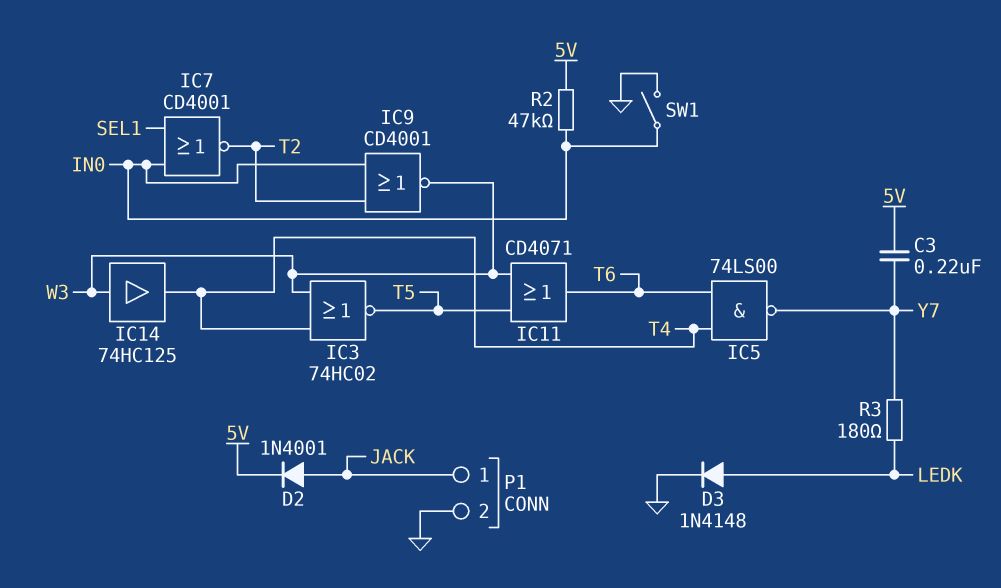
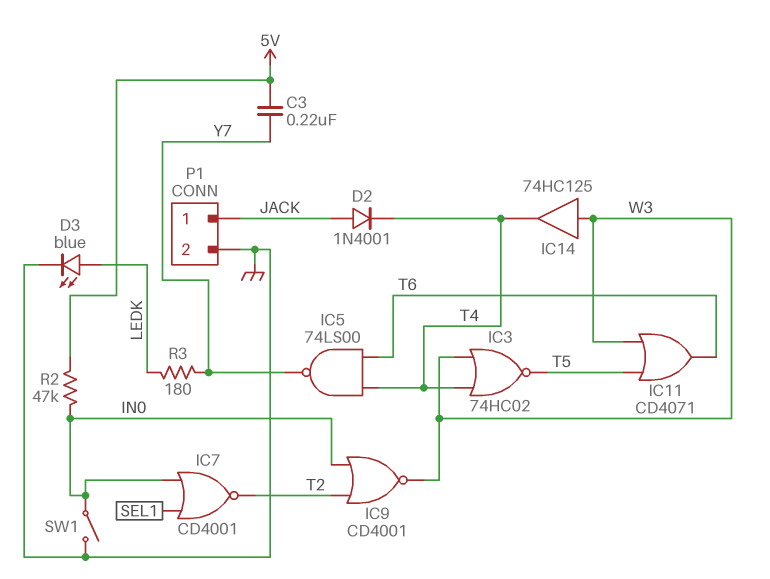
D2: diode 1N4001 (A JACK, K 5V) -> diode 1N4001 (A JACK, K T4)
D3: diode 1N4148 (A LEDK, K GND) -> LED blue (A LEDK, K GND)

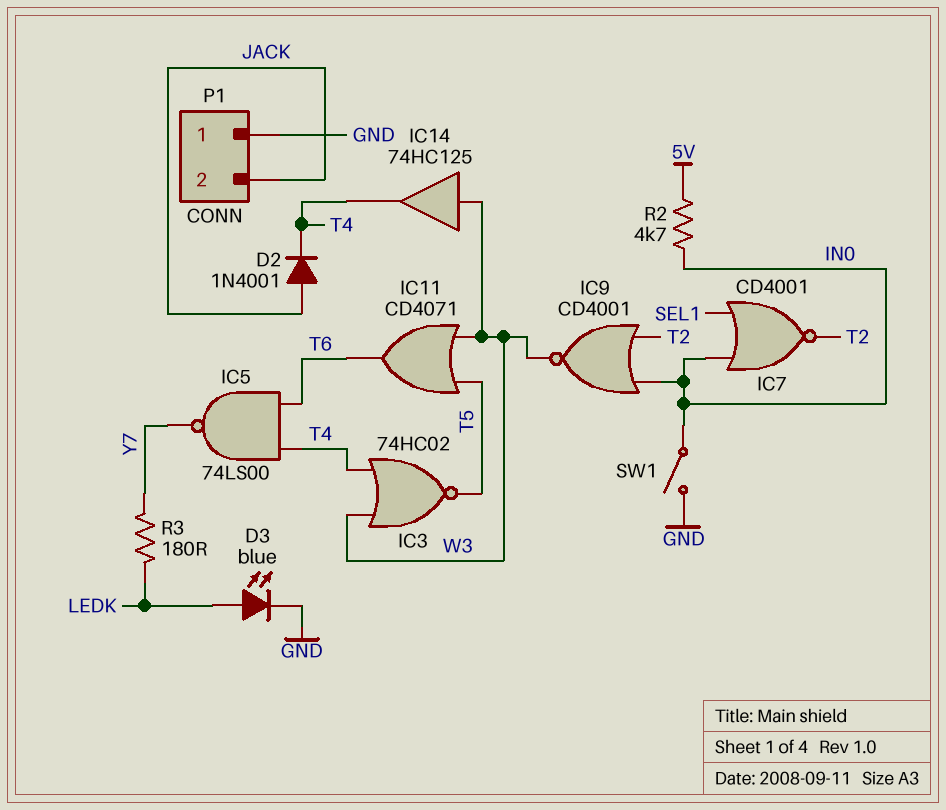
C3: 220nF (5V, Y7) -> none
P1 pin 1: JACK -> GND
P1 pin 2: GND -> JACK
R2: 47k (5V, IN0) -> 4.7k (5V, IN0)

